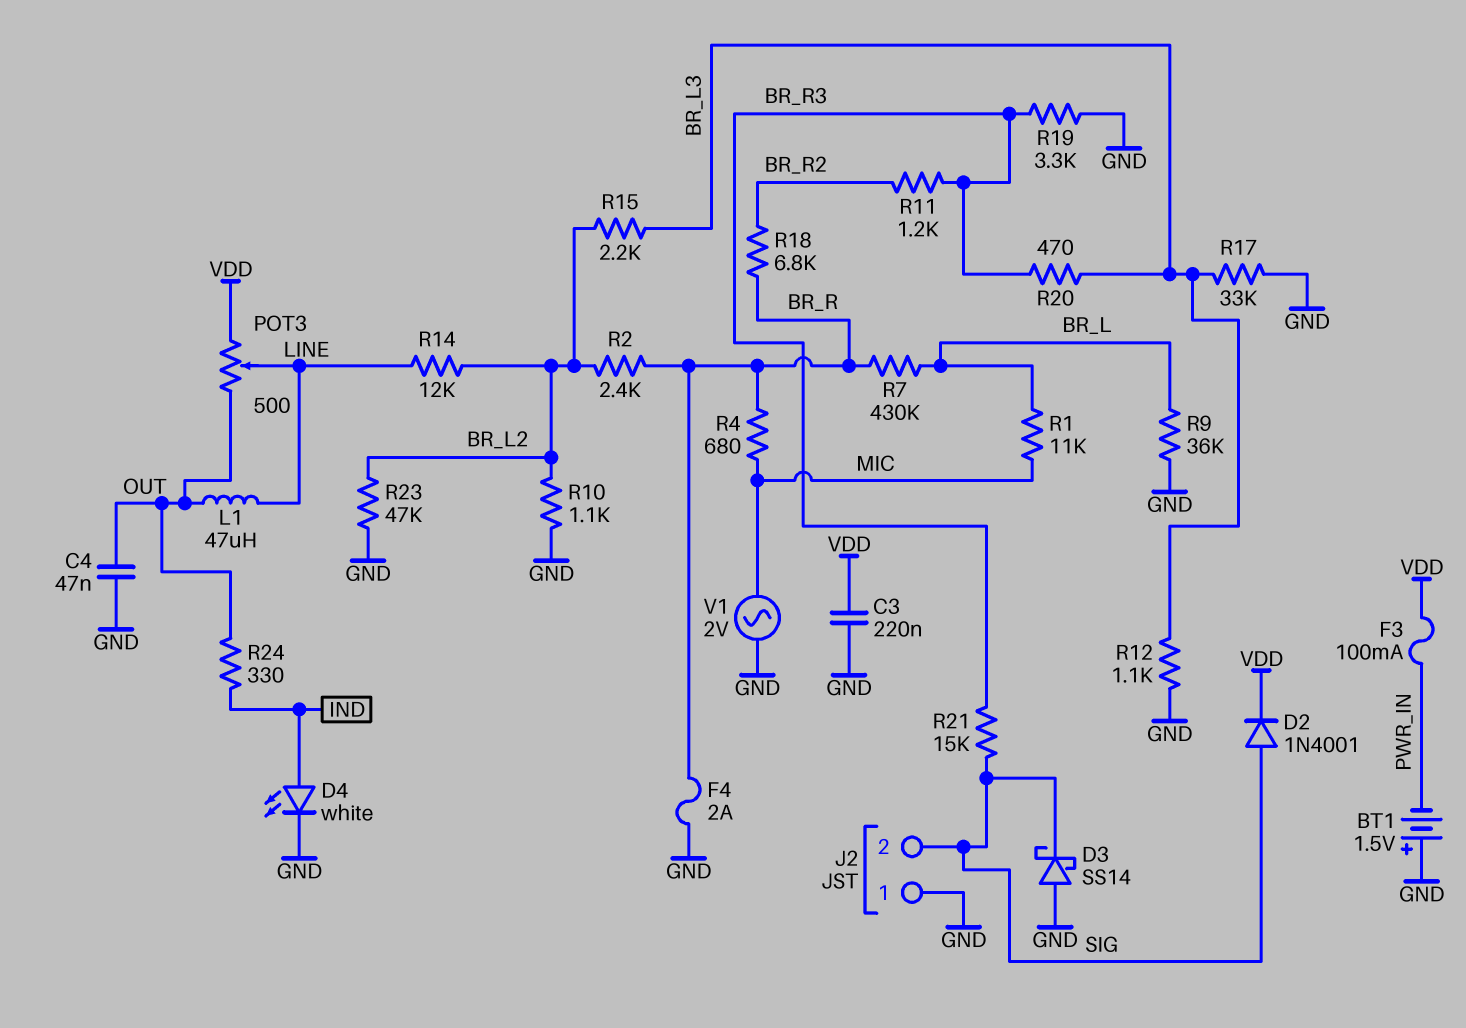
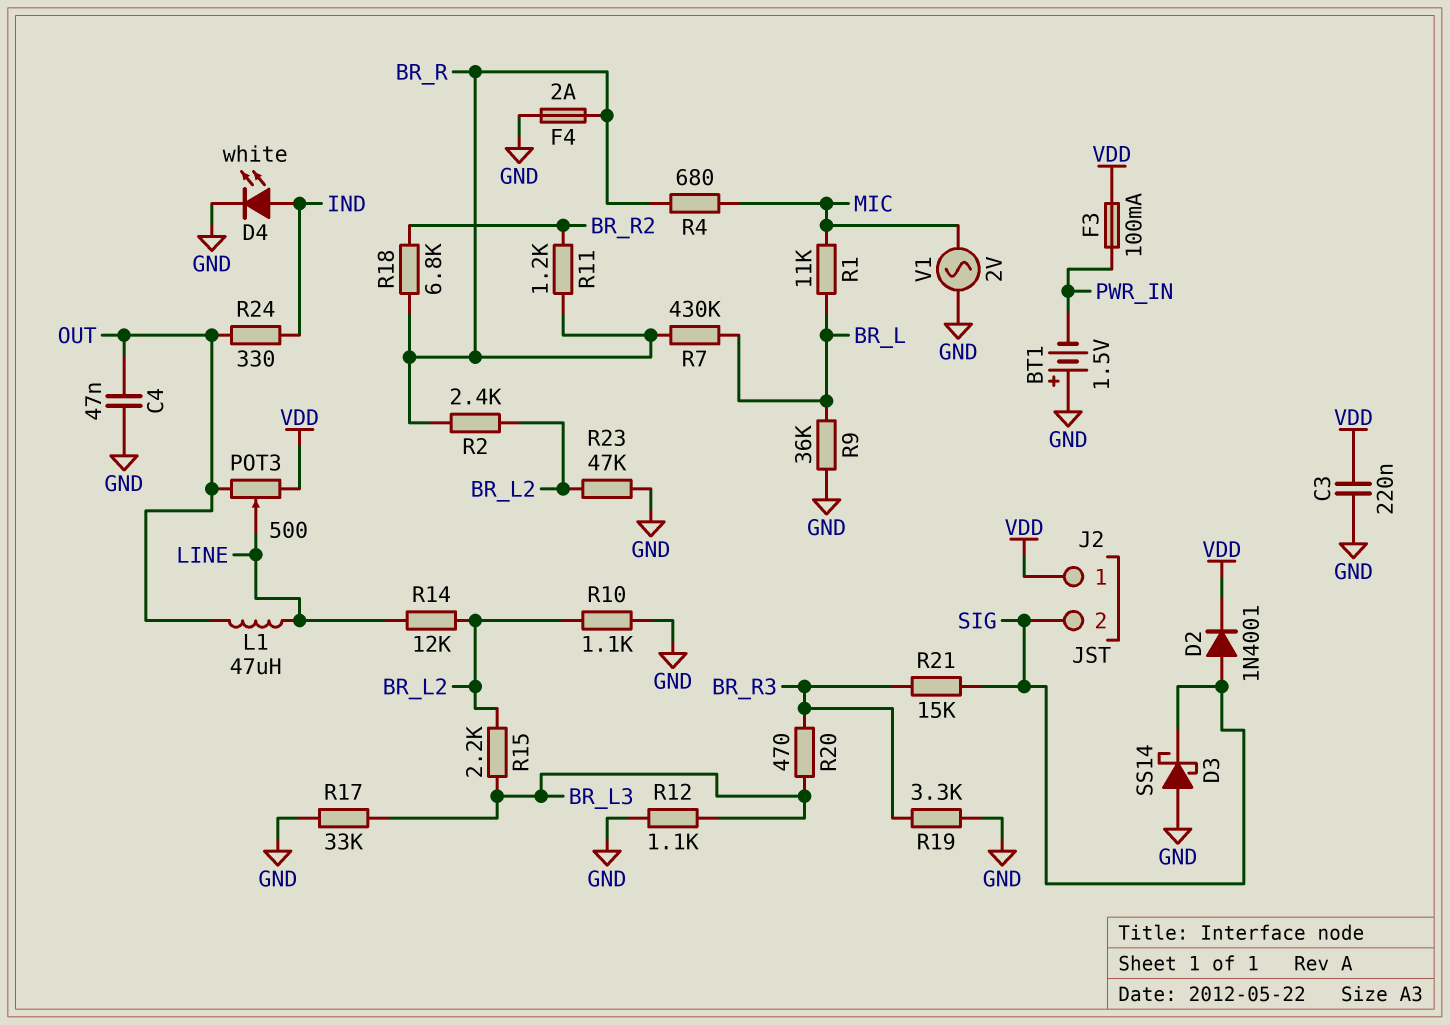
J2 pin 1: GND -> VDD
R11: 1.2k (BR_R2, BR_R3) -> 1.2k (BR_R, BR_R2)

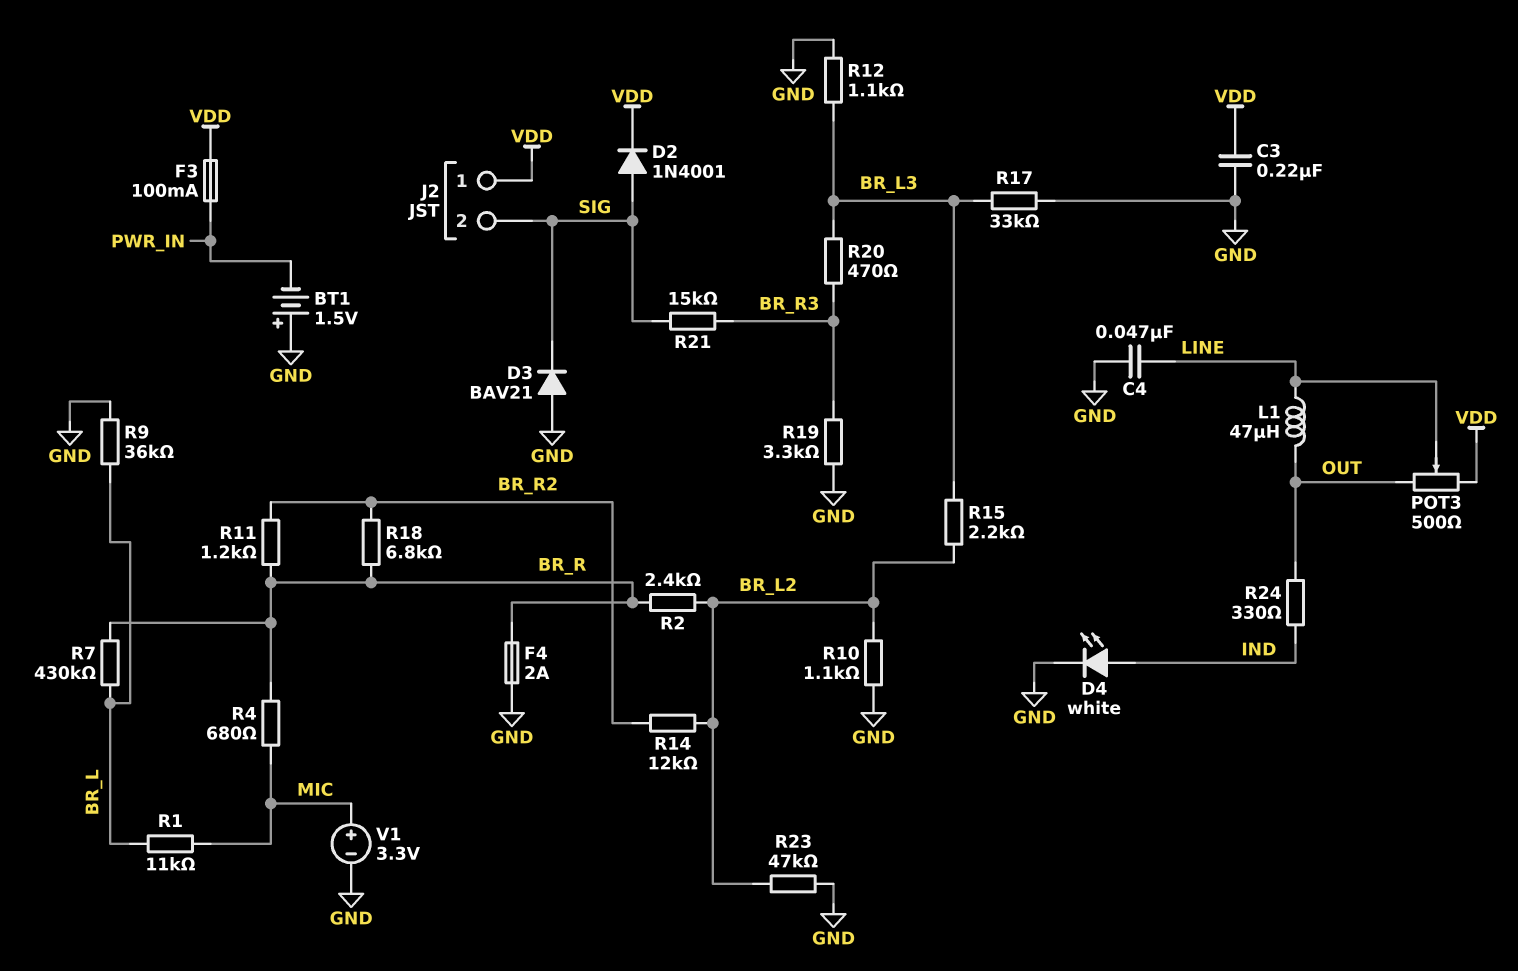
C4: 47nF (GND, OUT) -> 47nF (GND, LINE)
D3: schottky SS14 (A GND, K SIG) -> diode BAV21 (A GND, K SIG)
R14: 12k (BR_L2, LINE) -> 12k (BR_L2, BR_R2)
V1: AC 2V (GND, MIC) -> 3.3V (plus MIC, minus GND)

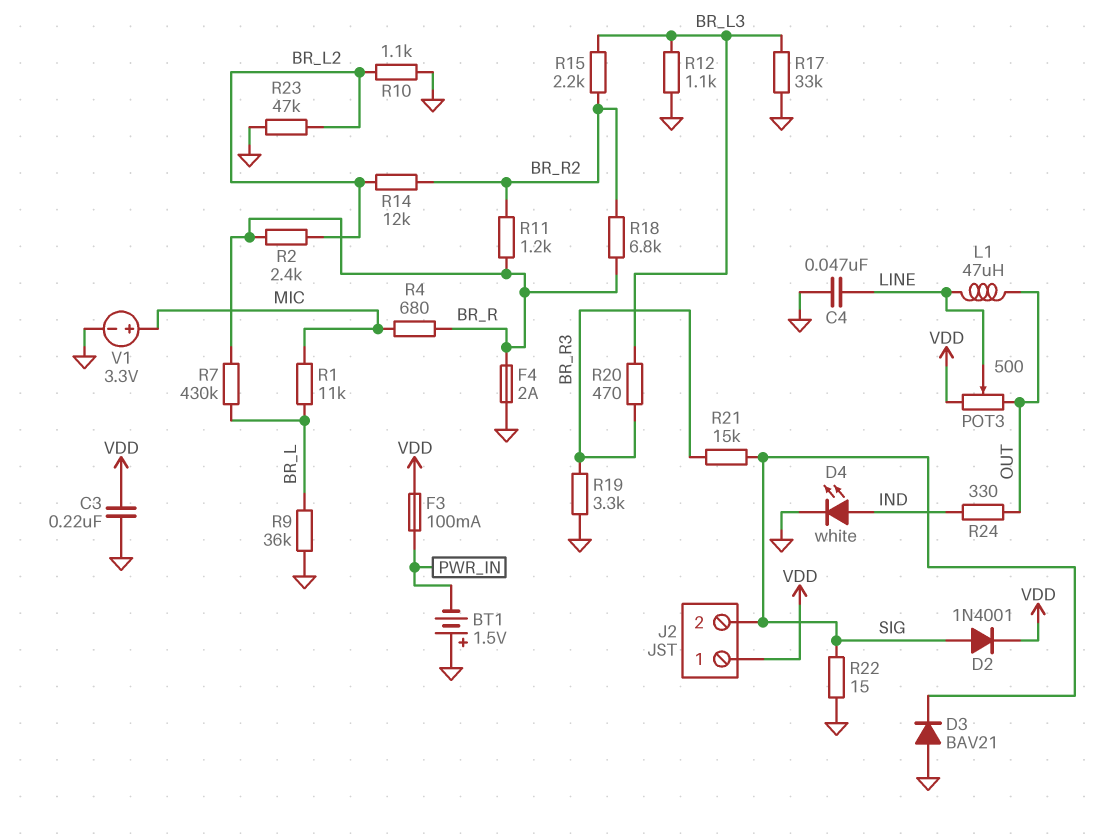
R15: 2.2k (BR_L2, BR_L3) -> 2.2k (BR_L3, BR_R2)
R22: none -> 15 (GND, SIG)

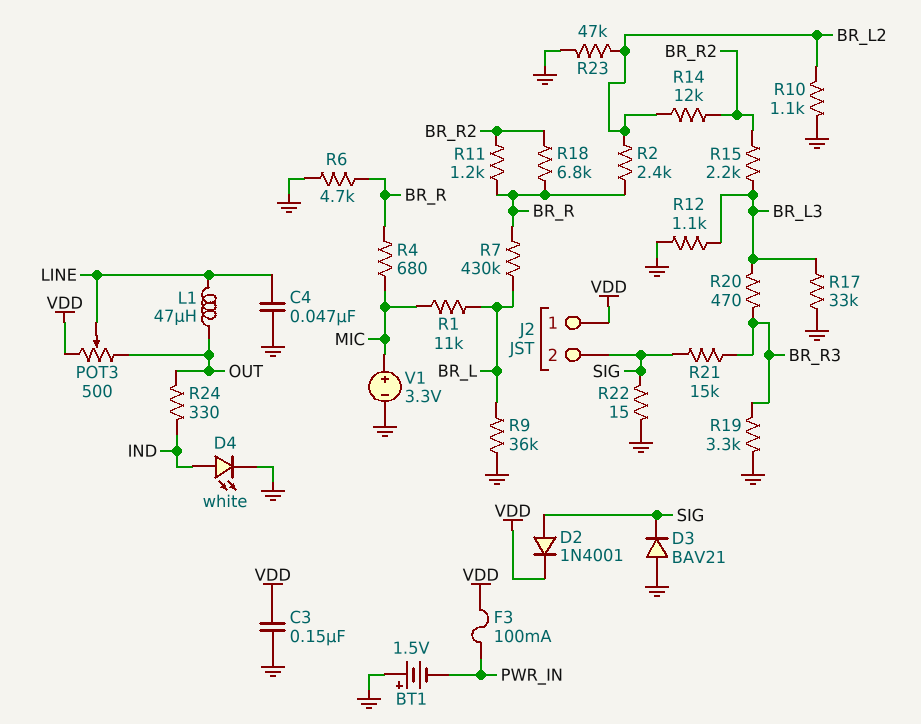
C3: 220nF (GND, VDD) -> 150nF (GND, VDD)
F4: 2A (BR_R, GND) -> none
R6: none -> 4.7k (BR_R, GND)

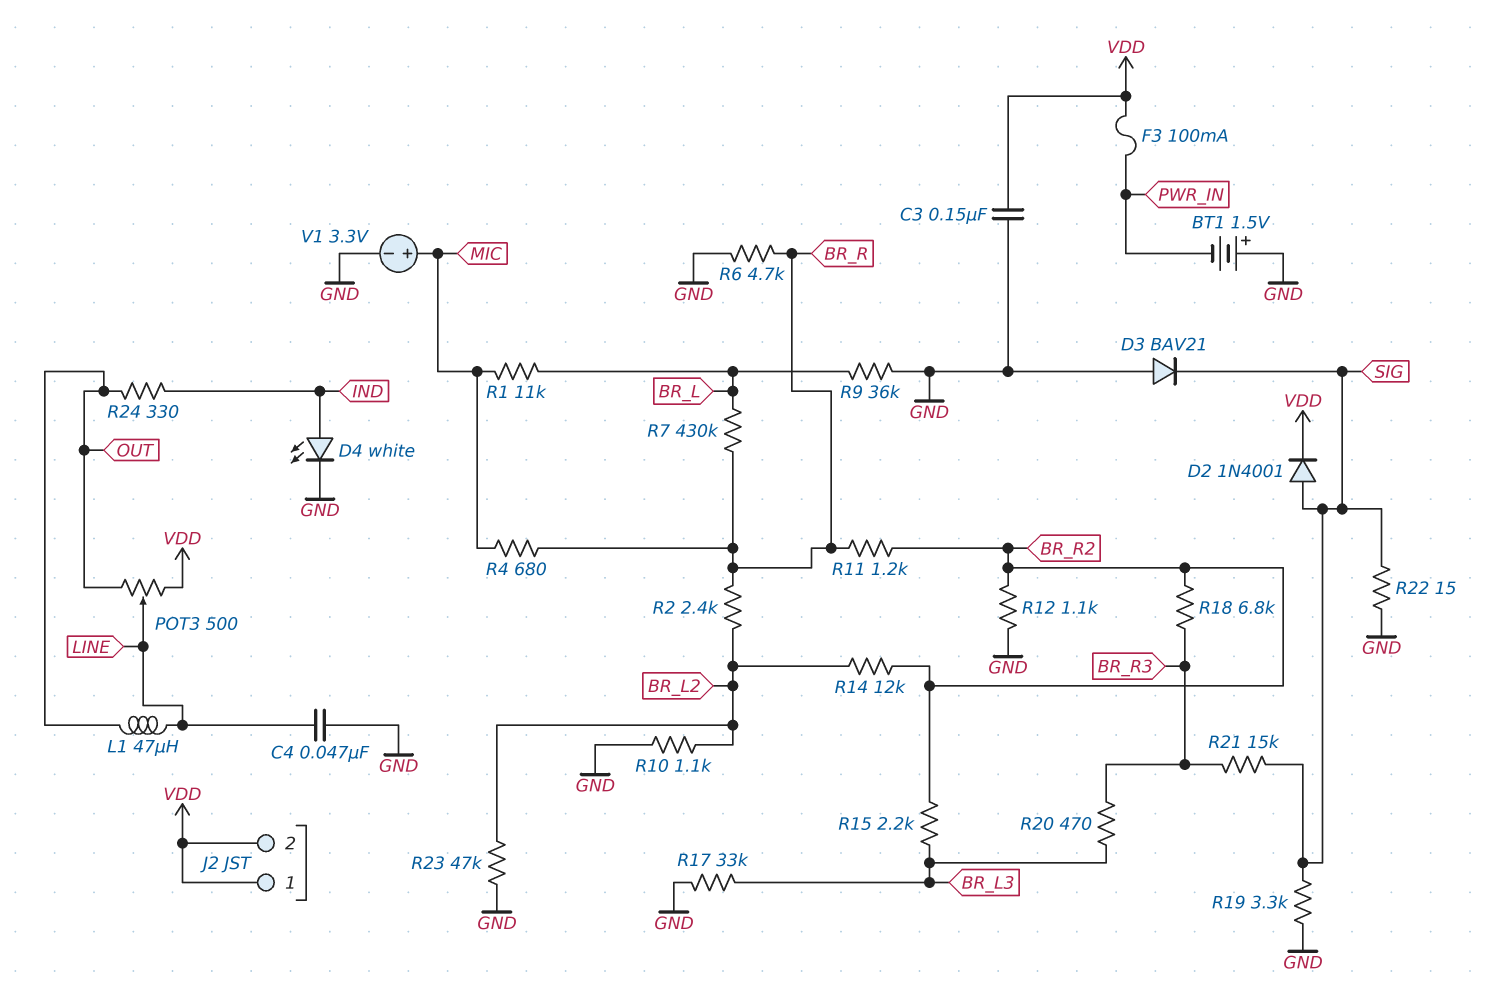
J2 pin 2: SIG -> VDD
R12: 1.1k (BR_L3, GND) -> 1.1k (BR_R2, GND)
R18: 6.8k (BR_R, BR_R2) -> 6.8k (BR_R2, BR_R3)
R19: 3.3k (BR_R3, GND) -> 3.3k (GND, SIG)

